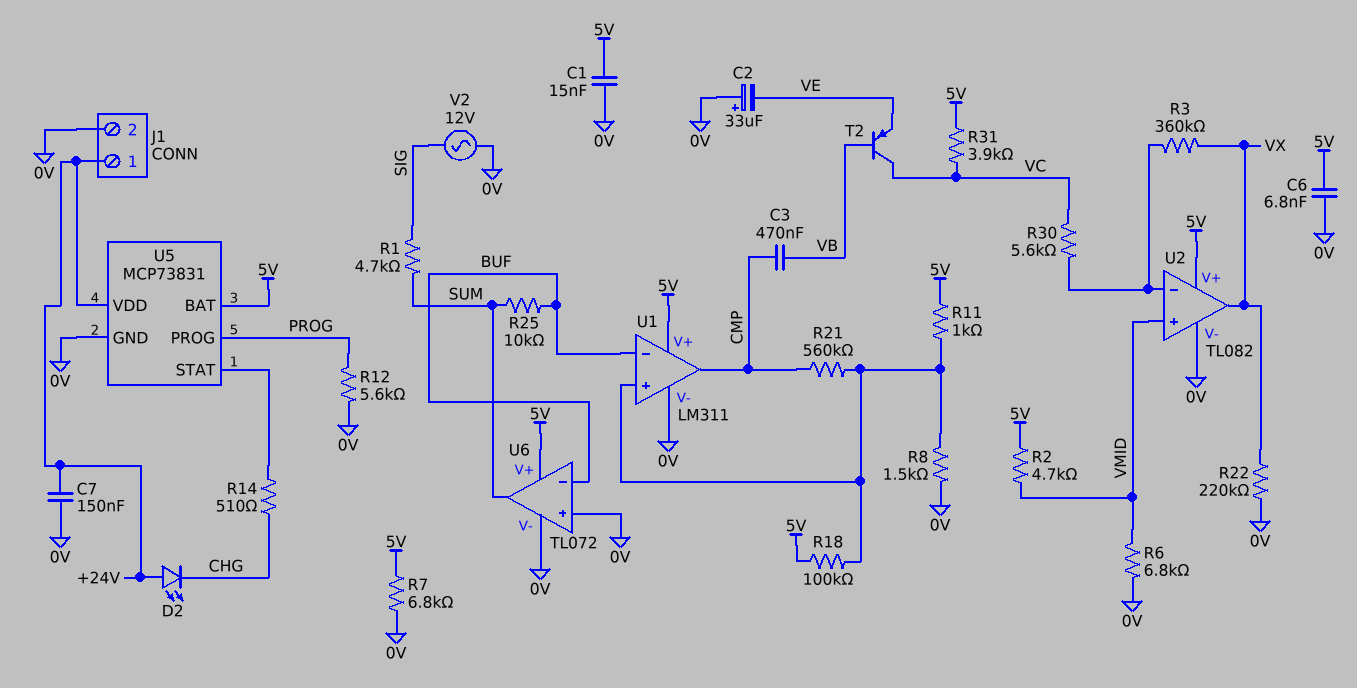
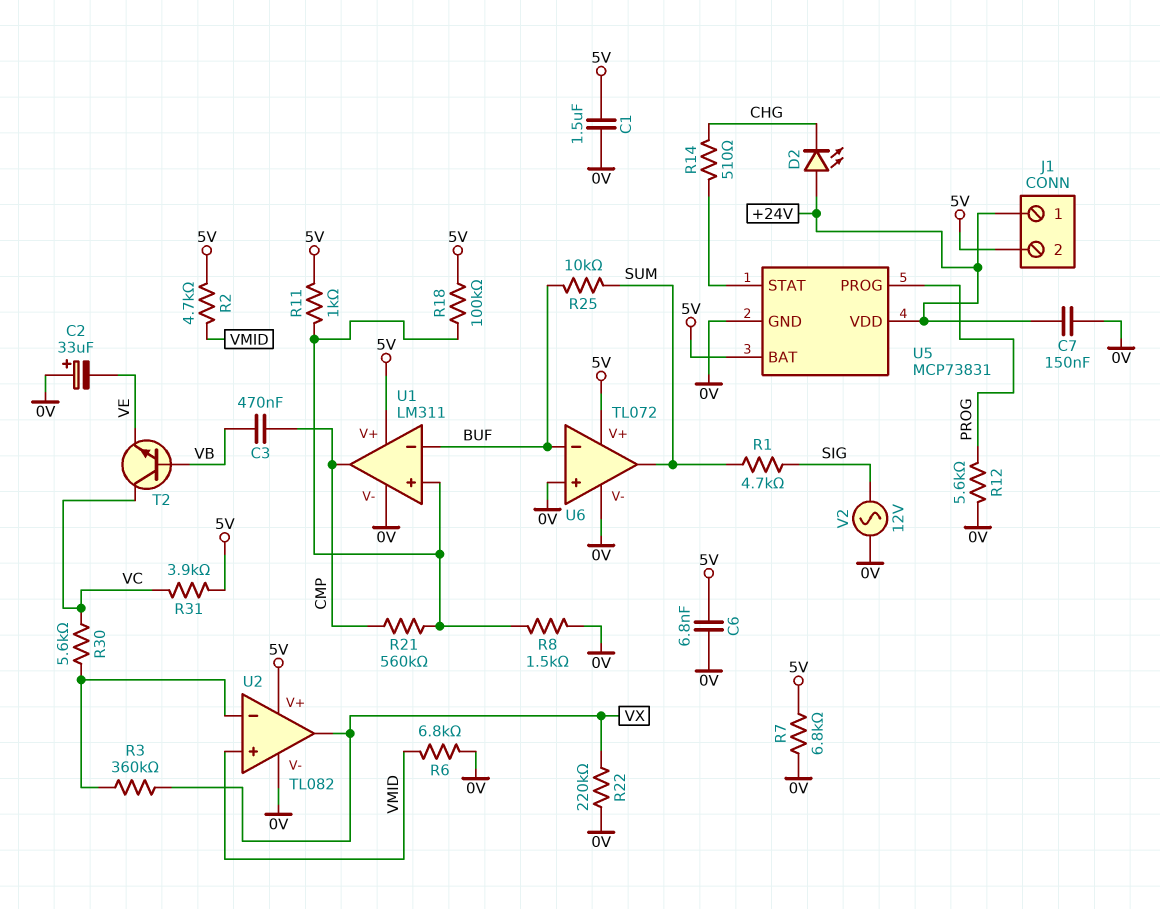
C1: 15nF (0V, 5V) -> 1.5uF (0V, 5V)
J1 pin 2: 0V -> 5V
T2: PNP (B VB, C VC, E VE) -> NPN (B VB, C VC, E VE)

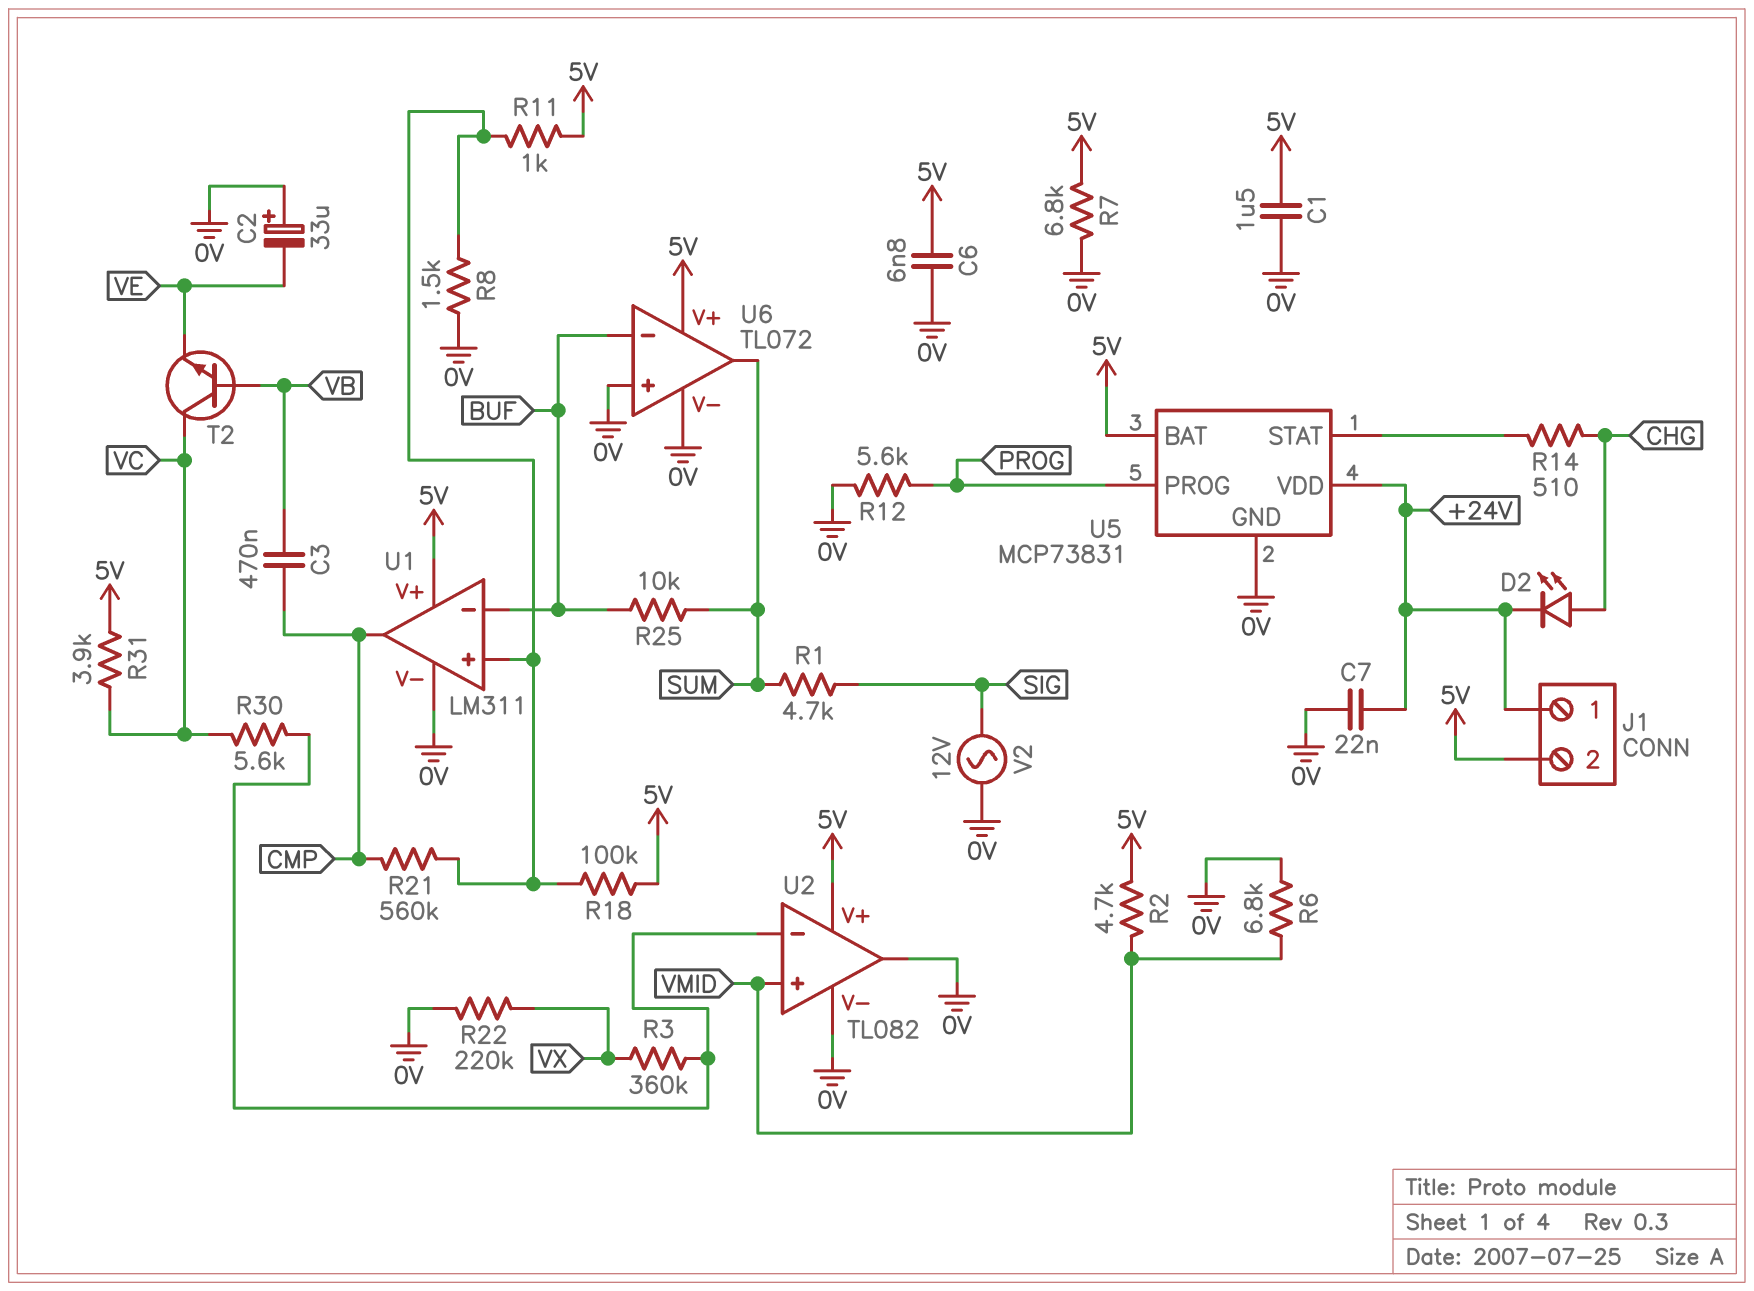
C7: 150nF (+24V, 0V) -> 22nF (+24V, 0V)
D2: LED (A +24V, K CHG) -> LED (A CHG, K +24V)
U2 pin out: VX -> 0V

